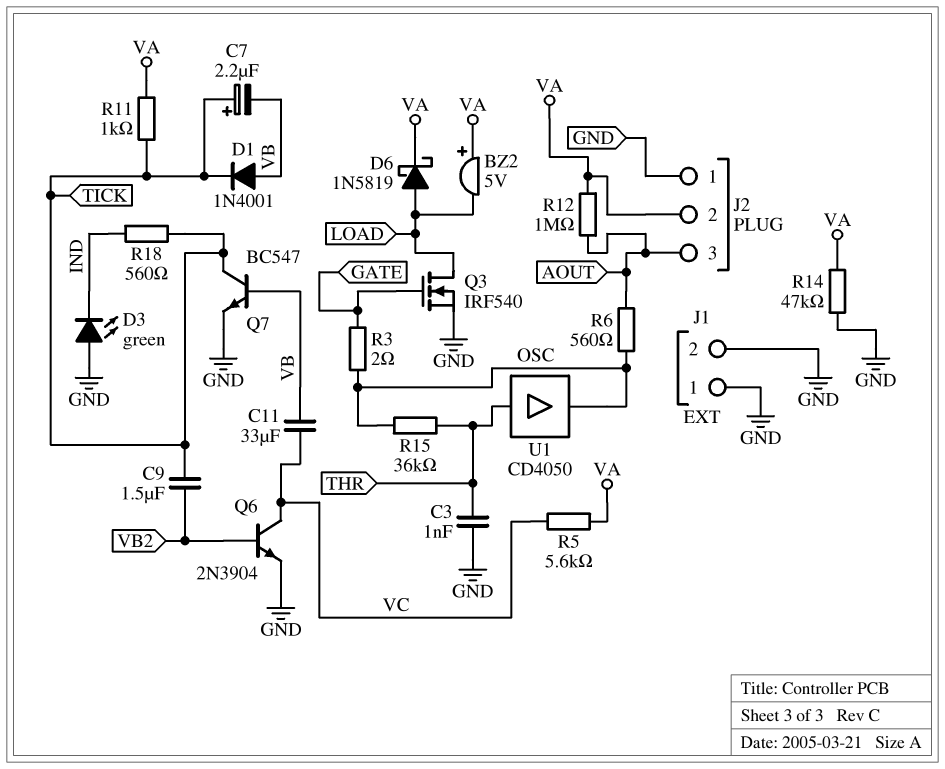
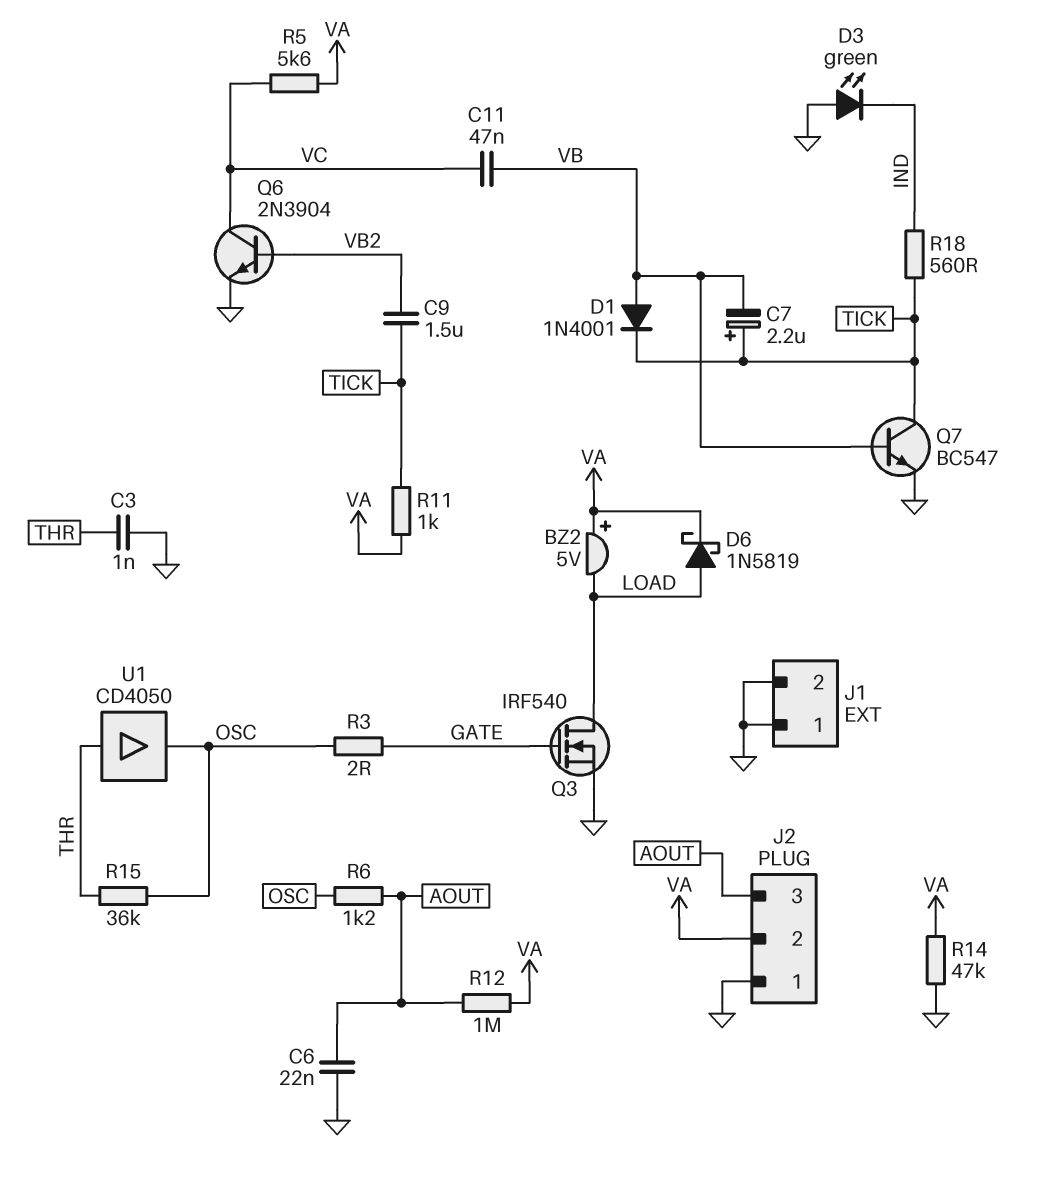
C6: none -> 22nF (AOUT, GND)
C11: 33uF (VB, VC) -> 47nF (VB, VC)
R6: 560 (AOUT, OSC) -> 1.2k (AOUT, OSC)

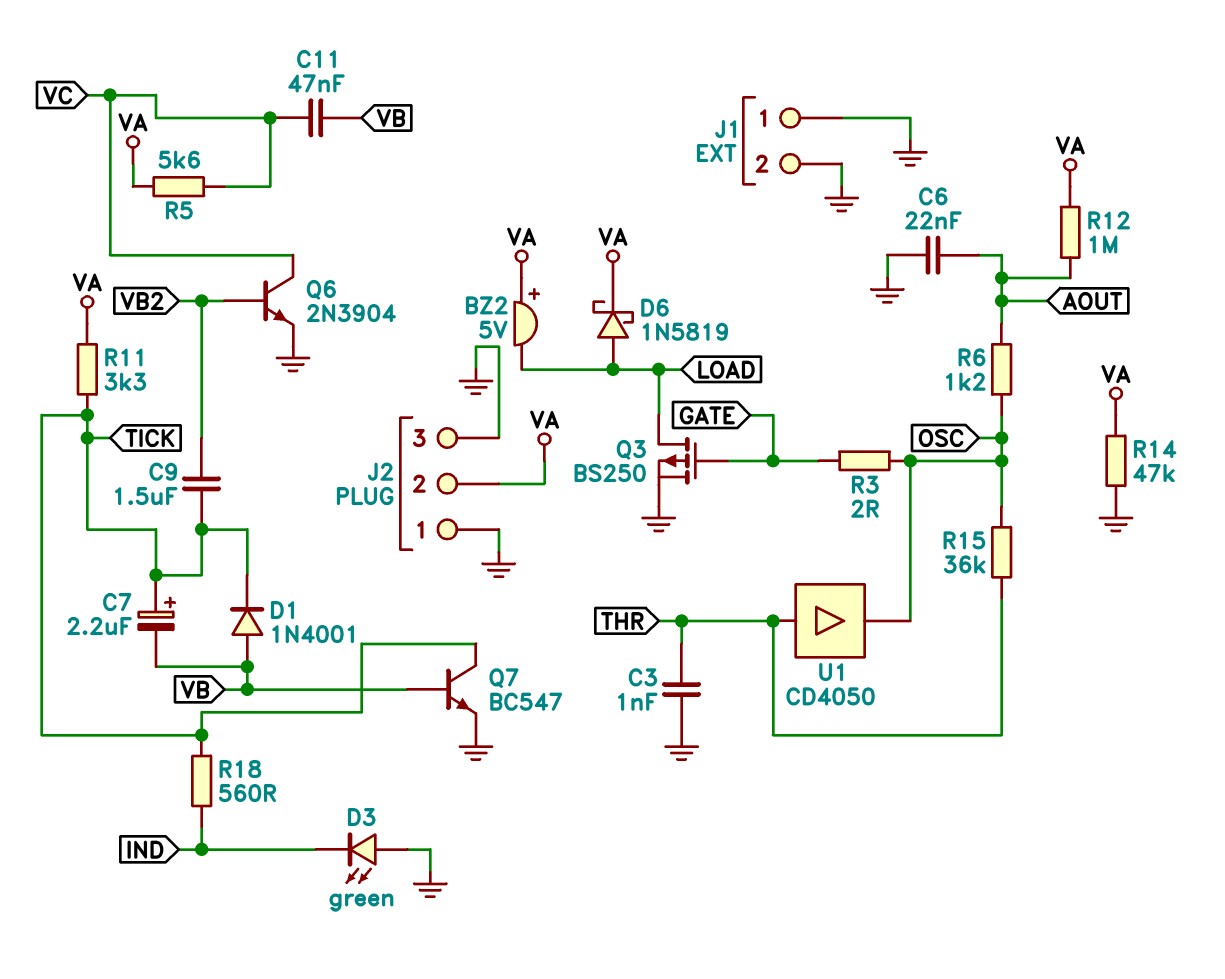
J2 pin 3: AOUT -> GND
Q3: NMOS IRF540 (G GATE, D LOAD, S GND) -> PMOS BS250 (G GATE, D LOAD, S GND)
R11: 1k (TICK, VA) -> 3.3k (TICK, VA)

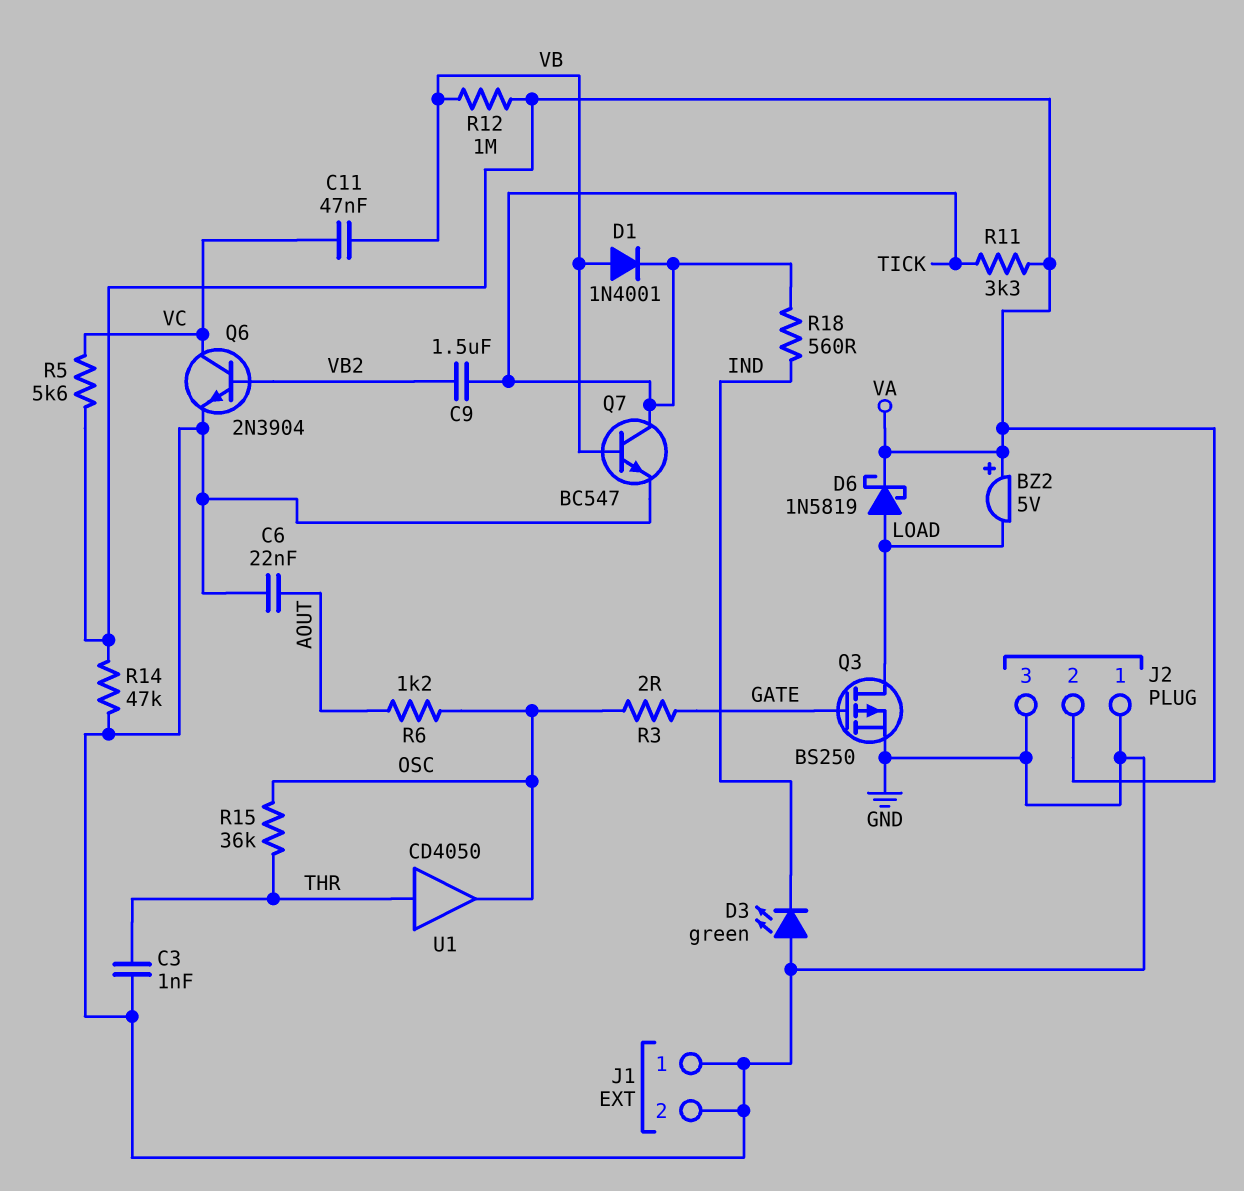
C7: 2.2uF (plus TICK, minus VB) -> none
R12: 1M (AOUT, VA) -> 1M (VA, VB)

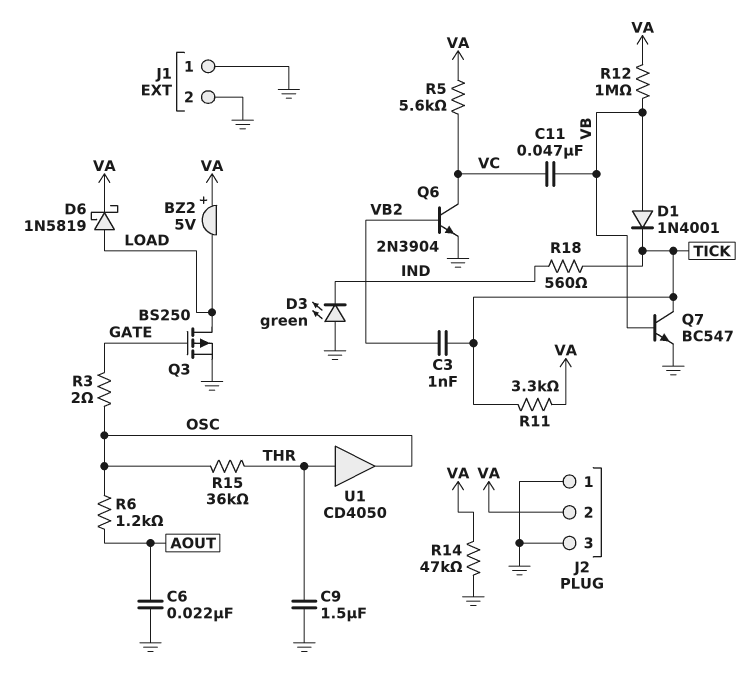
C3: 1nF (GND, THR) -> 1nF (TICK, VB2)
C9: 1.5uF (TICK, VB2) -> 1.5uF (GND, THR)

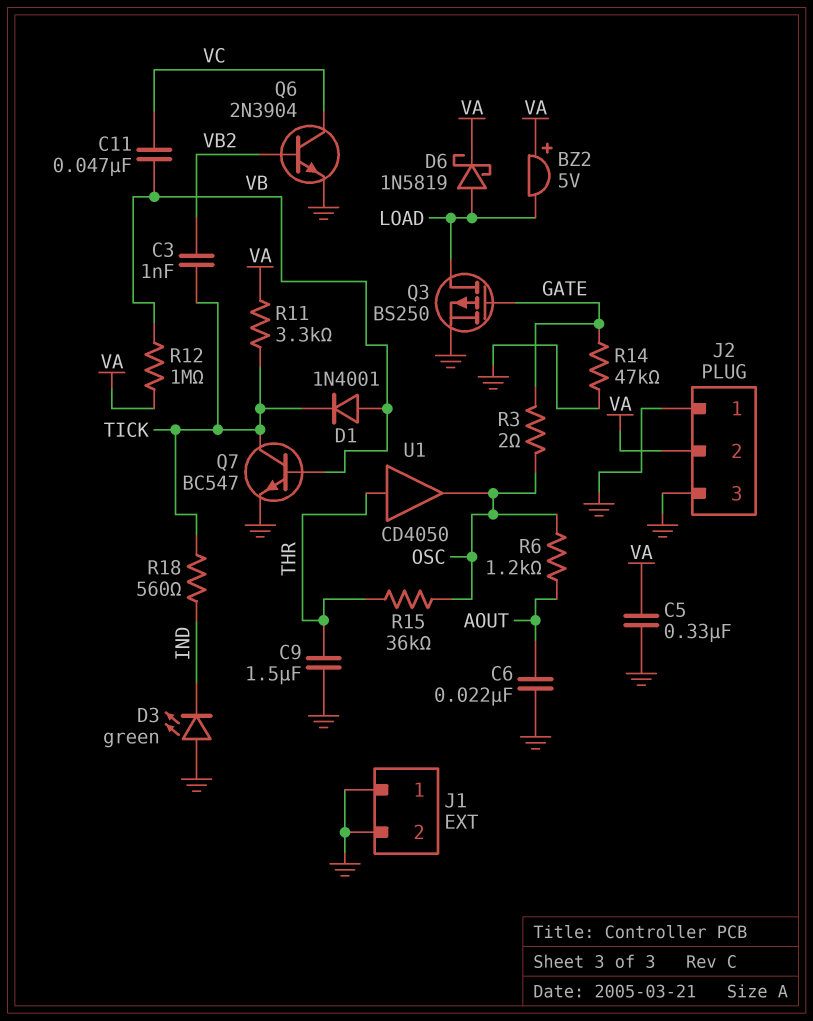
C5: none -> 330nF (GND, VA)
R5: 5.6k (VA, VC) -> none
R14: 47k (GND, VA) -> 47k (GATE, GND)

